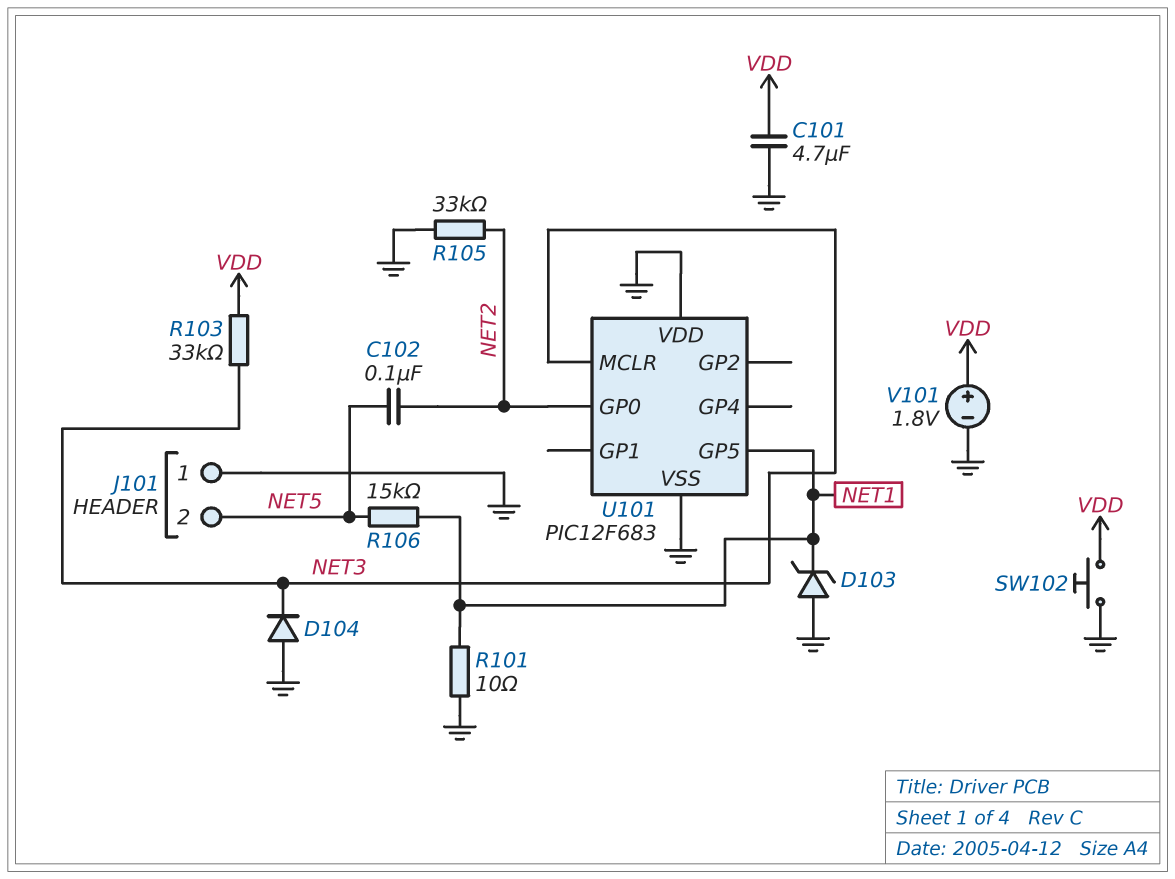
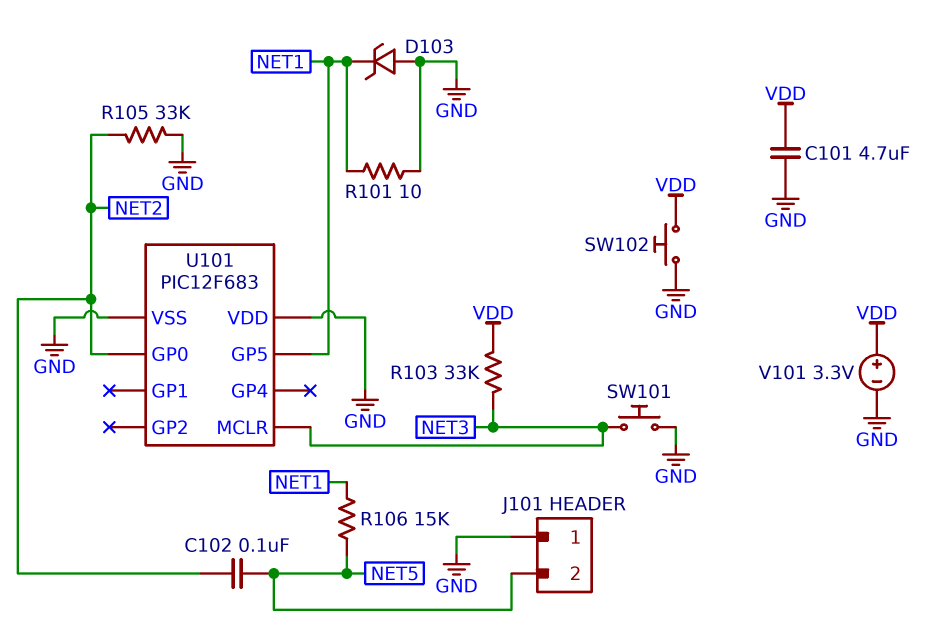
D104: diode (A GND, K NET3) -> none
SW101: none -> button (GND, NET3)
V101: 1.8V (plus VDD, minus GND) -> 3.3V (plus VDD, minus GND)

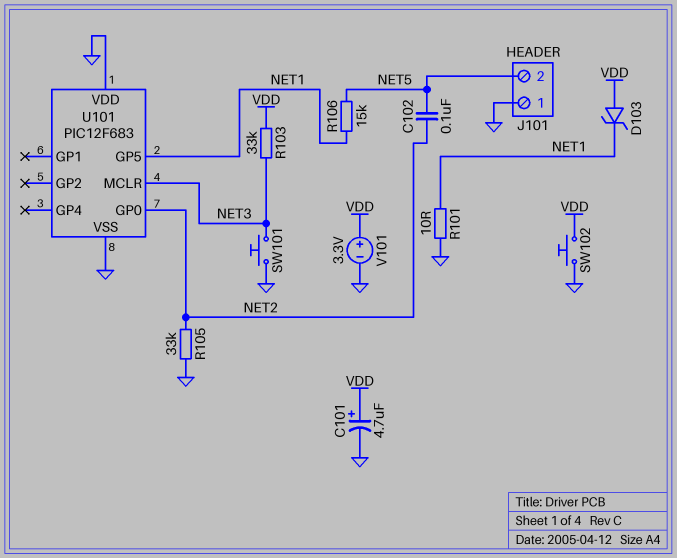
C101: 4.7uF (GND, VDD) -> 4.7uF (plus VDD, minus GND)
D103: zener (A GND, K NET1) -> zener (A VDD, K NET1)

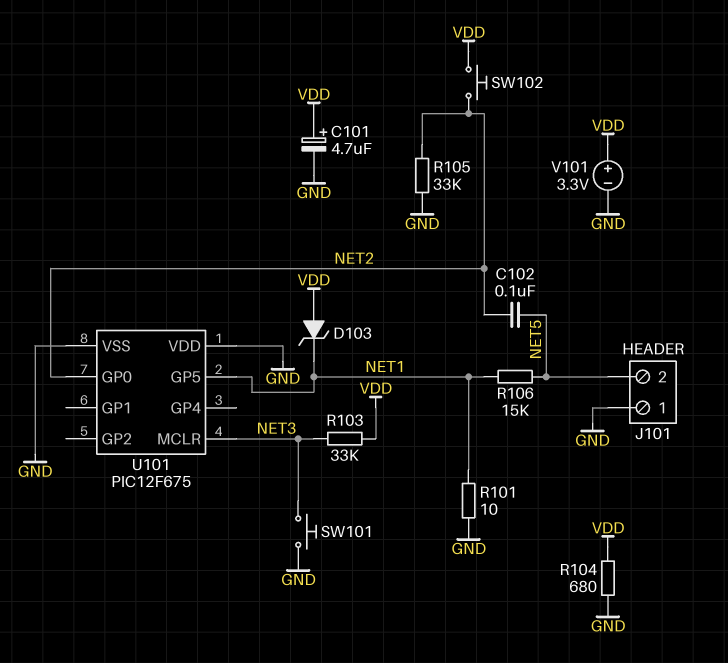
R104: none -> 680 (GND, VDD)
SW102: button (GND, VDD) -> button (NET2, VDD)
U101: PIC12F683 -> PIC12F675

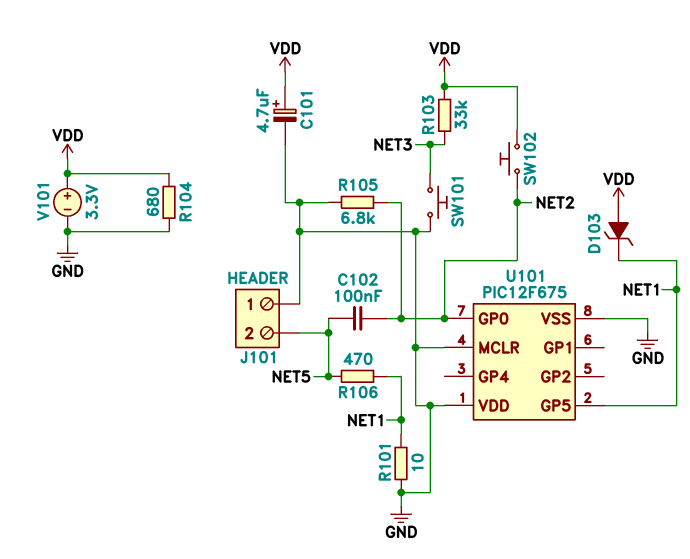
R105: 33k (GND, NET2) -> 6.8k (GND, NET2)
R106: 15k (NET1, NET5) -> 470 (NET1, NET5)
U101 pin MCLR: NET3 -> GND

